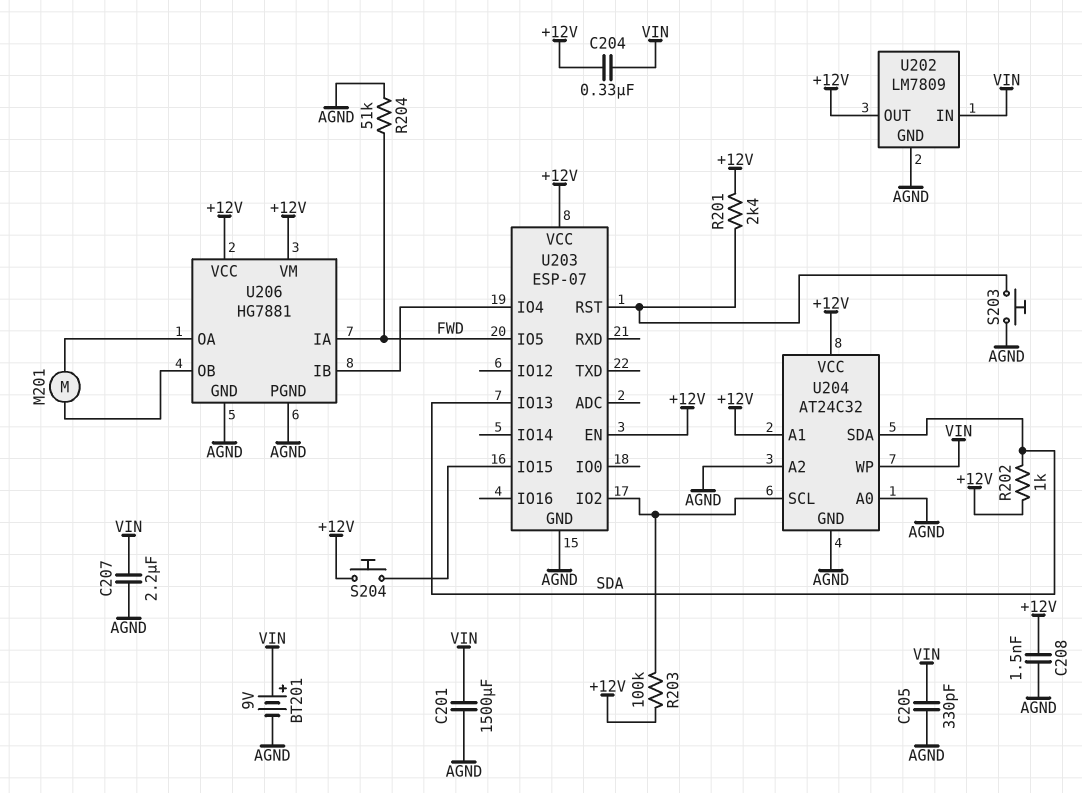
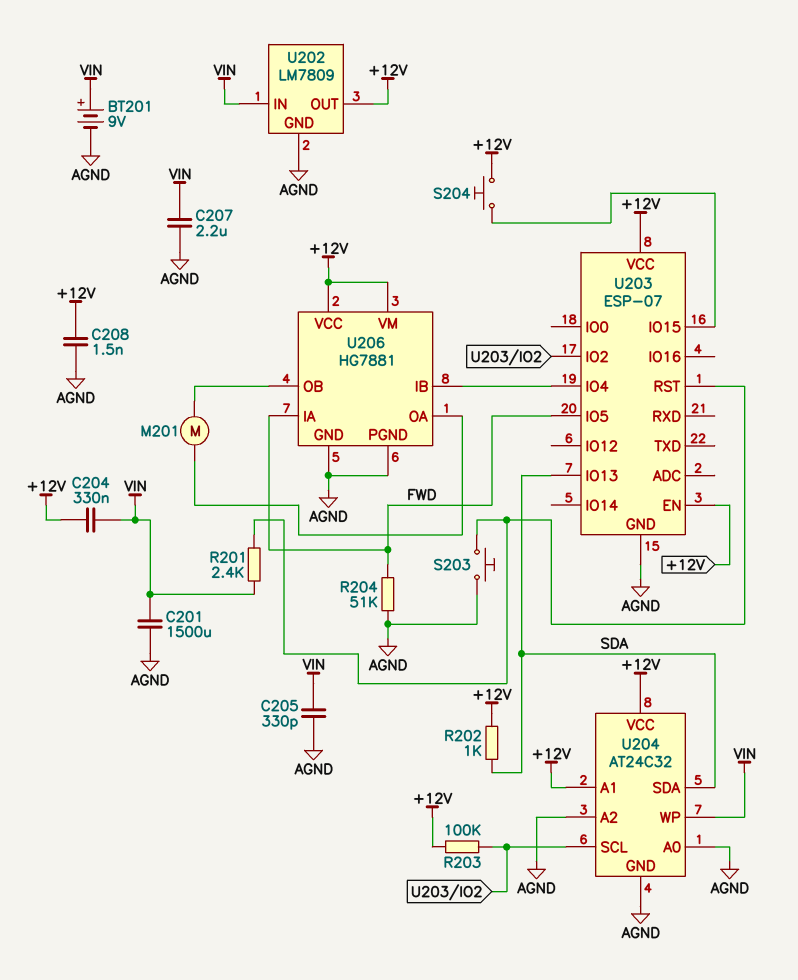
R201: 2.4k (+12V, U203/RST) -> 2.4k (U203/RST, VIN)

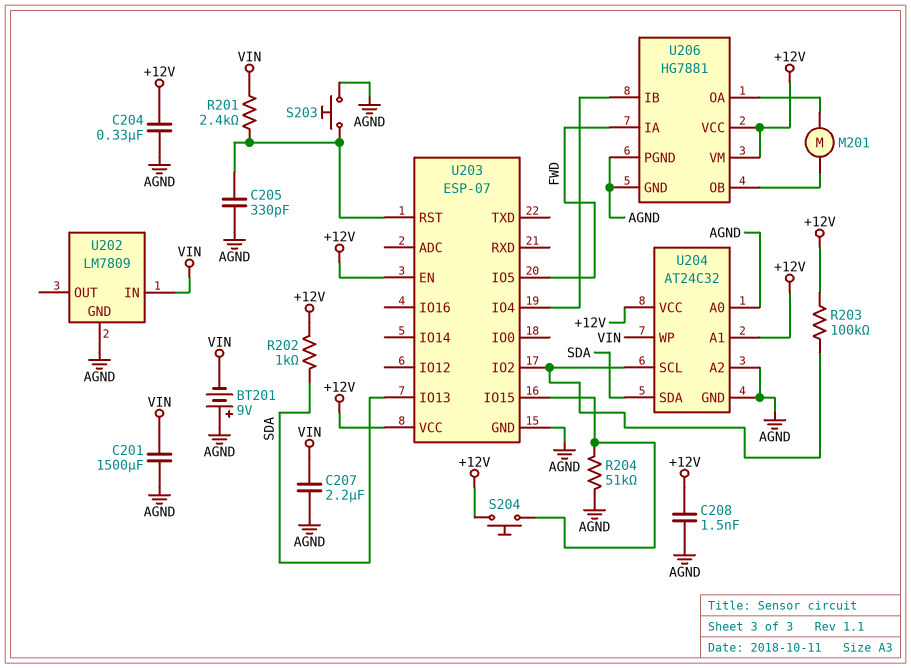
BT201: 9V (plus VIN, minus AGND) -> 9V (plus AGND, minus VIN)
C204: 330nF (+12V, VIN) -> 330nF (+12V, AGND)
C205: 330pF (AGND, VIN) -> 330pF (AGND, U203/RST)
R204: 51k (AGND, FWD) -> 51k (AGND, U203/IO15)
U202 pin OUT: +12V -> none

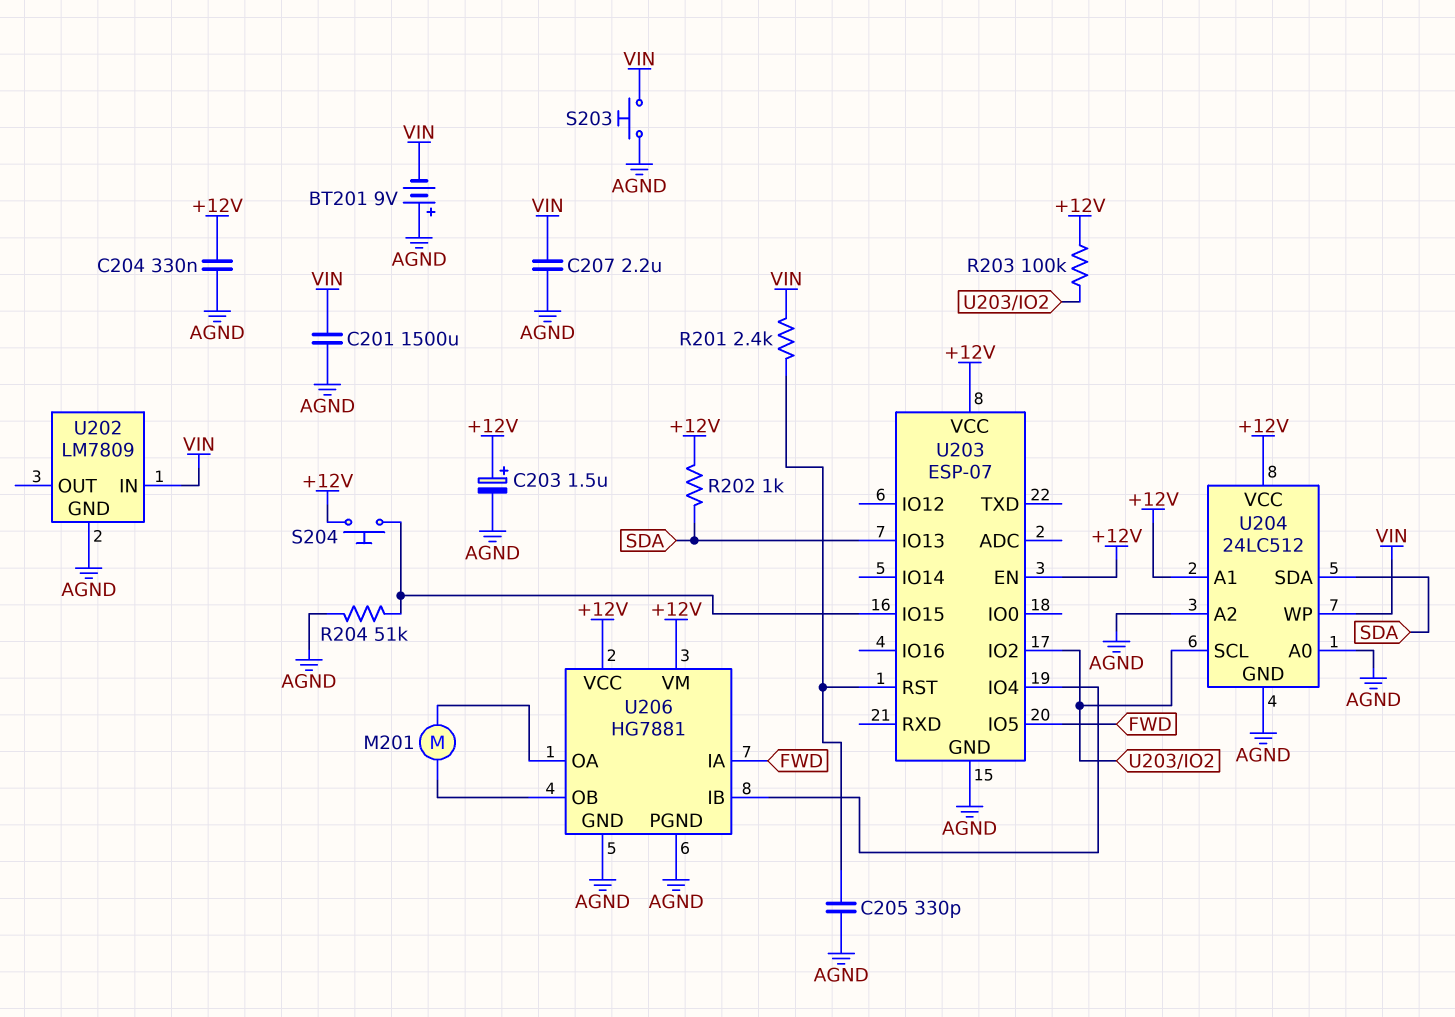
C203: none -> 1.5uF (plus +12V, minus AGND)
C208: 1.5nF (+12V, AGND) -> none
S203: button (AGND, U203/RST) -> button (AGND, VIN)
U204: AT24C32 -> 24LC512

